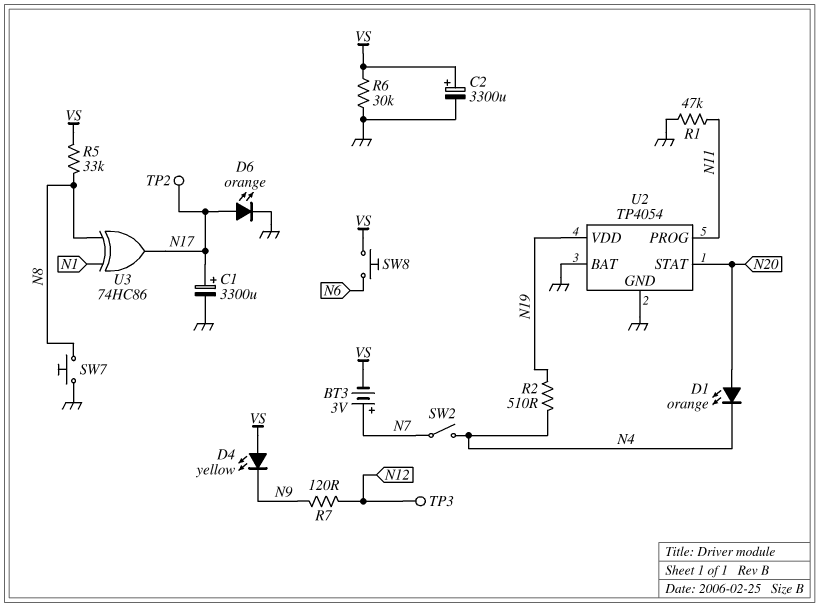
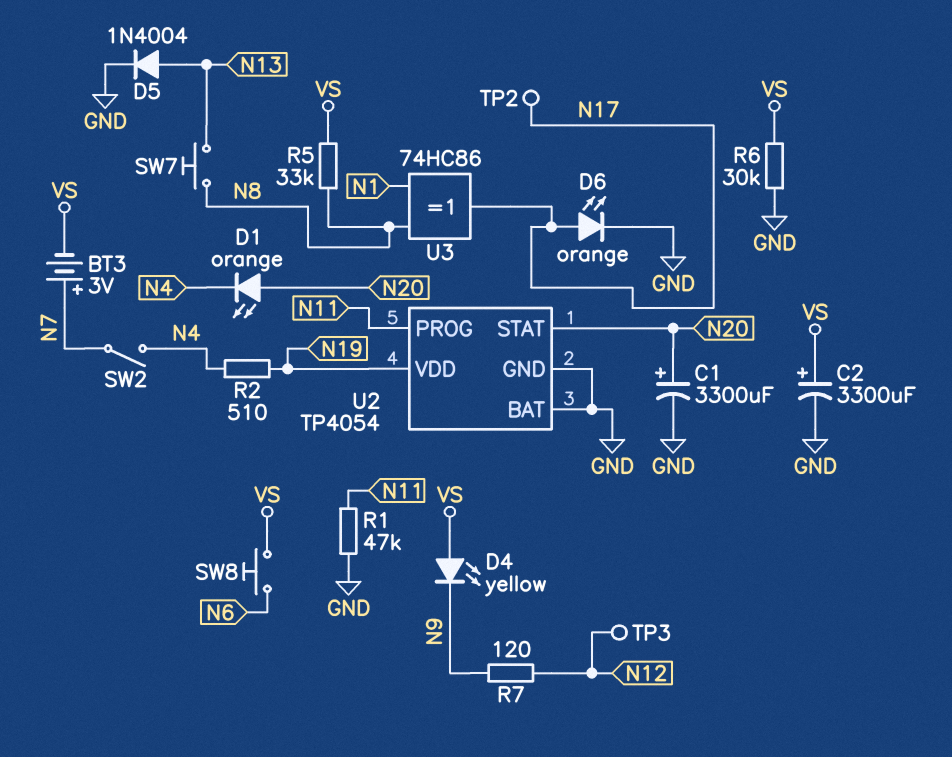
C1: 3300uF (plus N17, minus GND) -> 3300uF (plus N20, minus GND)
D5: none -> diode 1N4004 (A N13, K GND)
SW7: button (GND, N8) -> button (N8, N13)

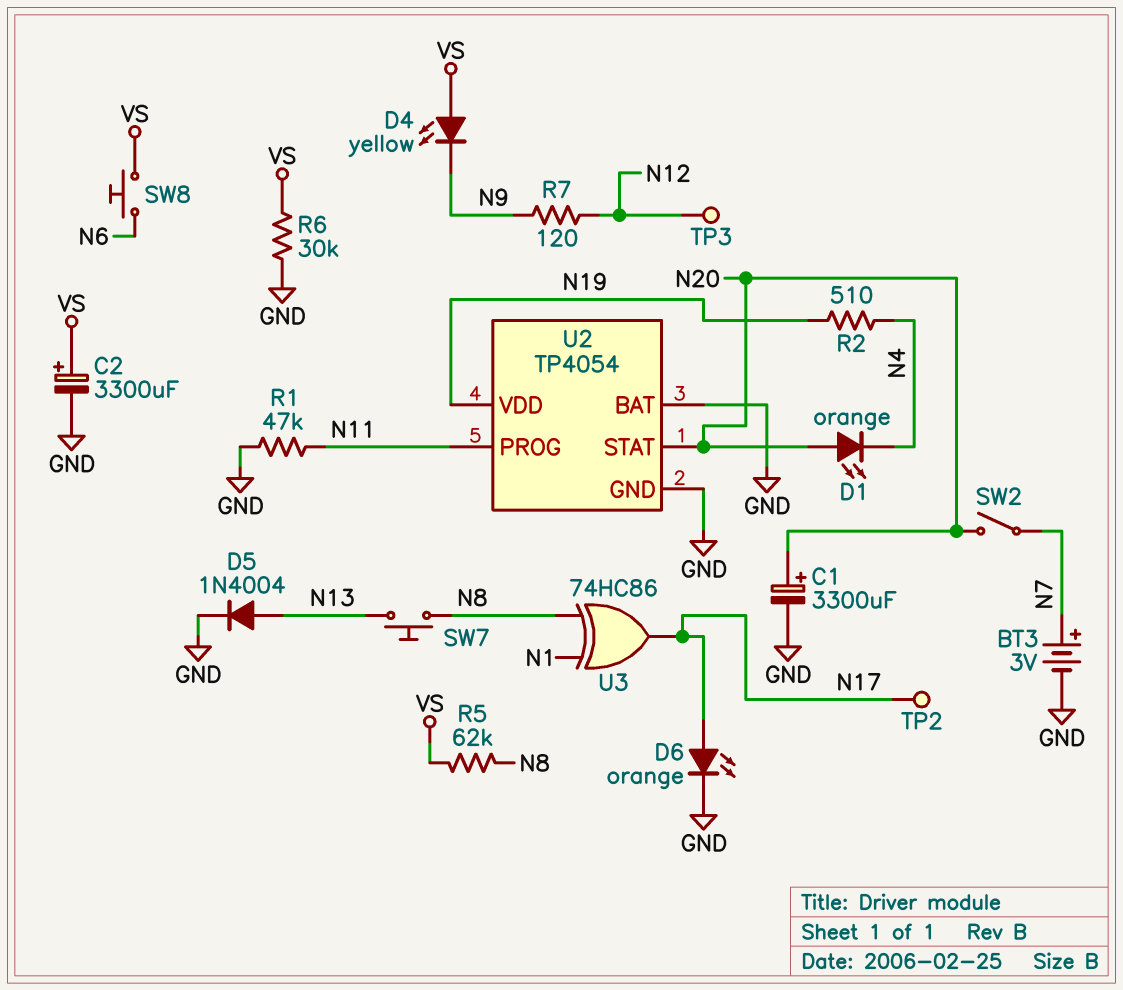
BT3: 3V (plus N7, minus VS) -> 3V (plus N7, minus GND)
R5: 33k (N8, VS) -> 62k (N8, VS)
SW2: switch (N4, N7) -> switch (N7, N20)

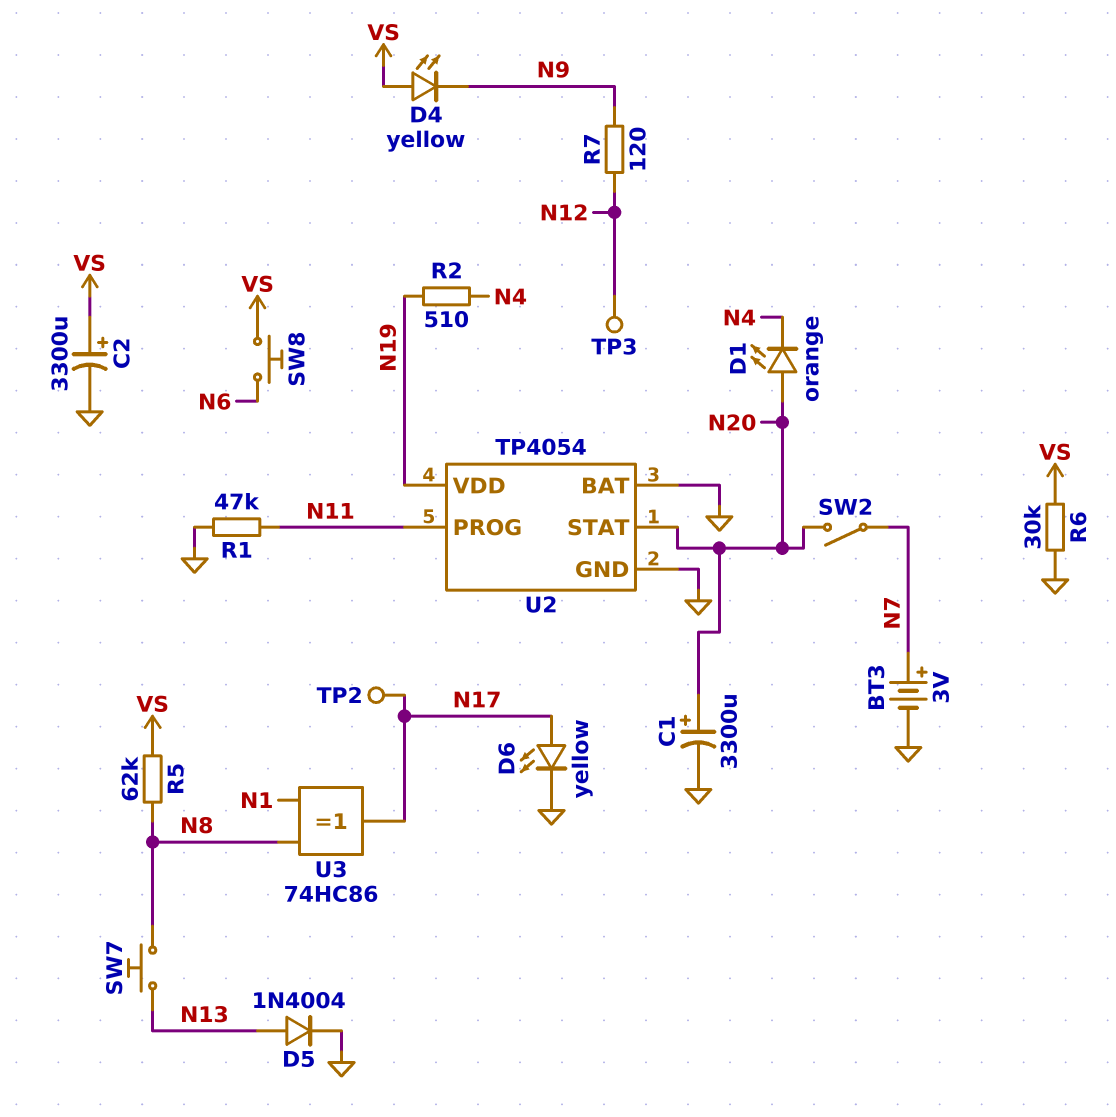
D6: LED orange (A N17, K GND) -> LED yellow (A N17, K GND)

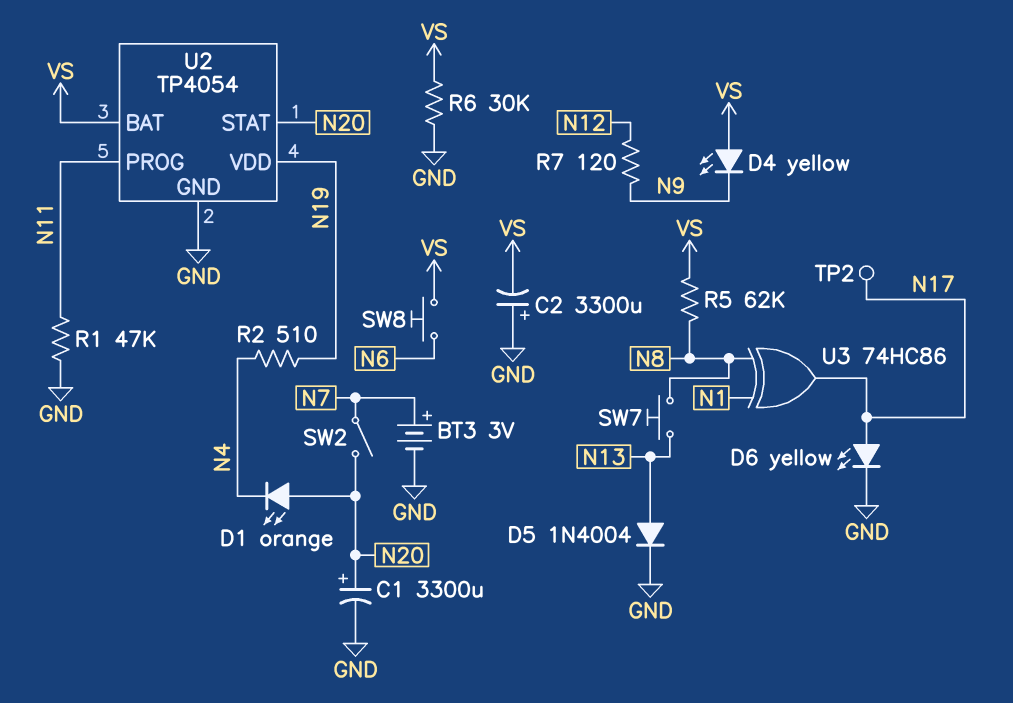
C2: 3300uF (plus VS, minus GND) -> 3300uF (plus GND, minus VS)
TP3: test point (N12) -> none
U2 pin BAT: GND -> VS

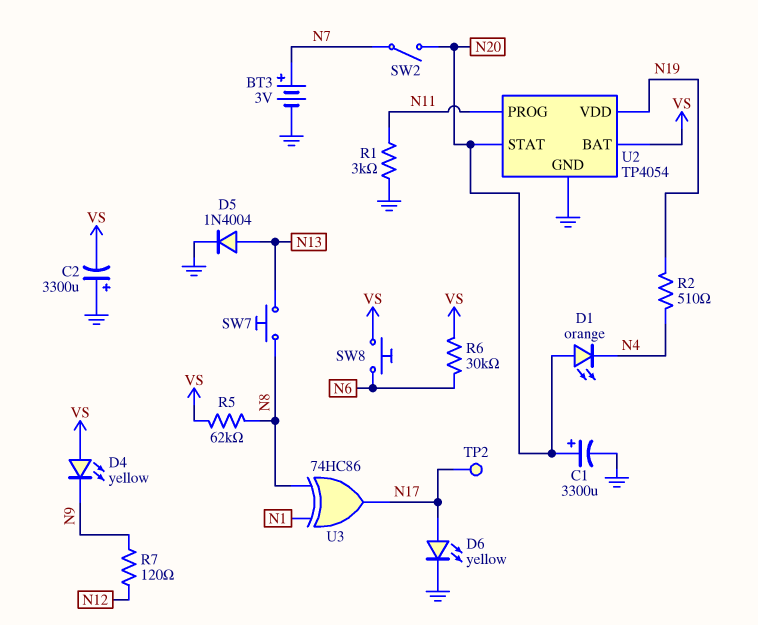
R1: 47k (GND, N11) -> 3k (GND, N11)
R6: 30k (GND, VS) -> 30k (N6, VS)

